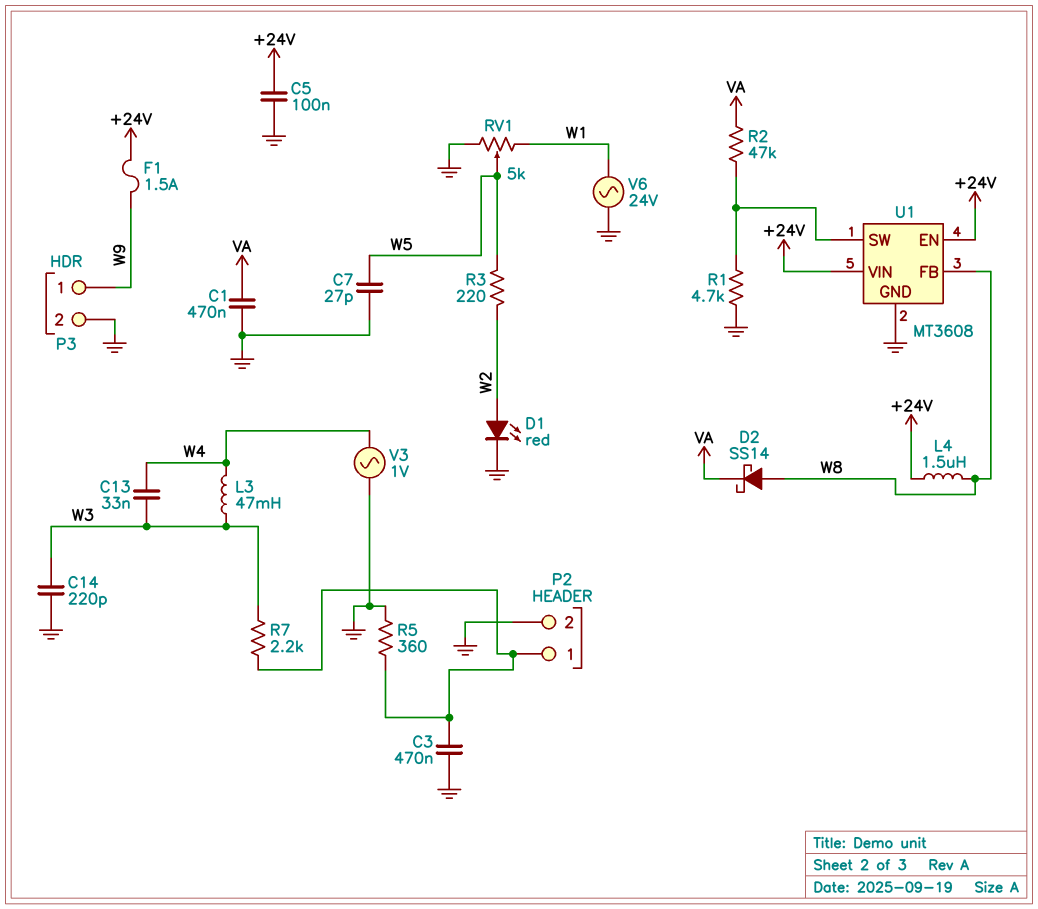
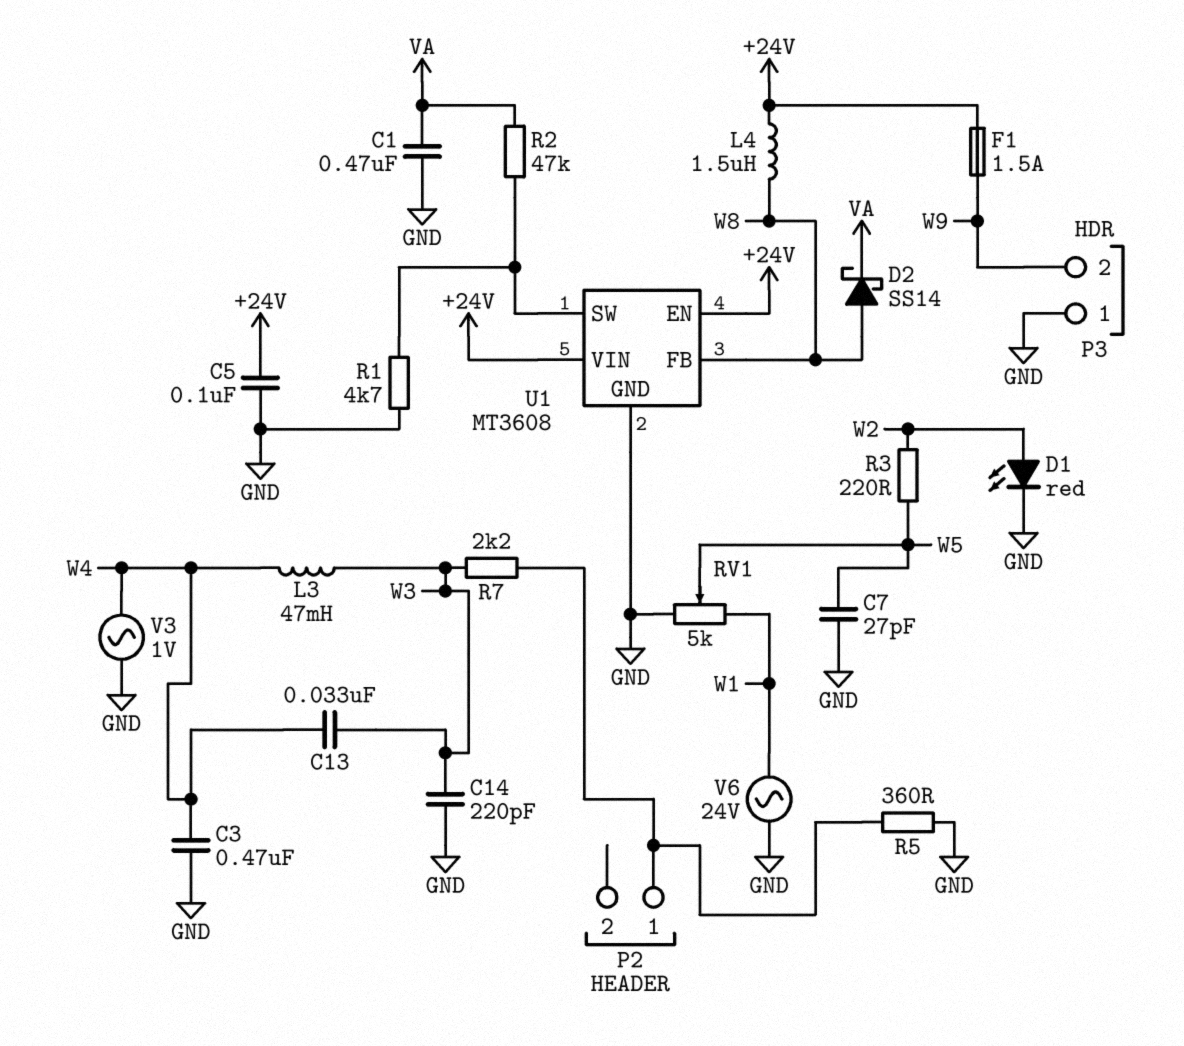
C3: 470nF (GND, P2/1) -> 470nF (GND, W4)
P2 pin 2: GND -> none
P3 pin 1: W9 -> GND
P3 pin 2: GND -> W9

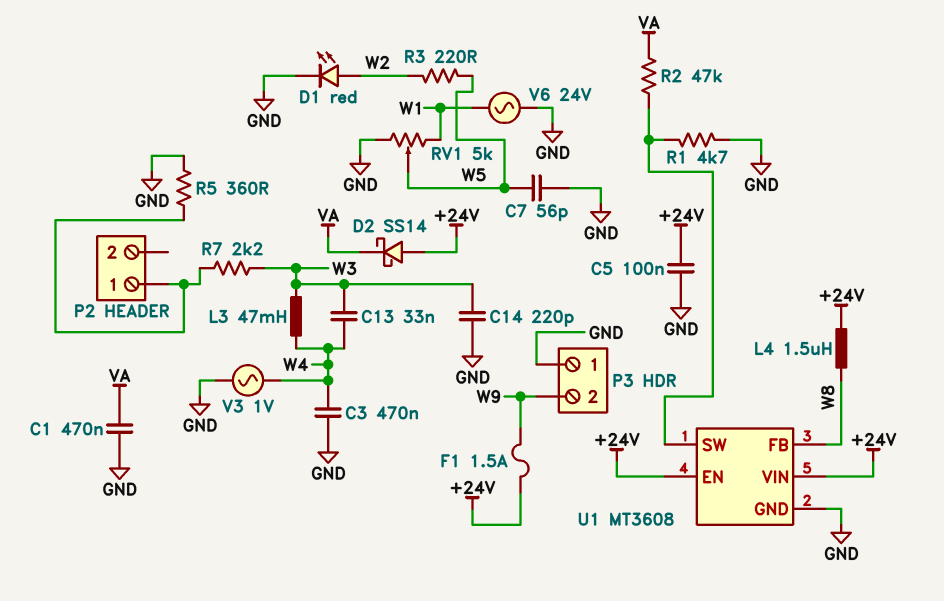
C7: 27pF (GND, W5) -> 56pF (GND, W5)
D2: schottky SS14 (A W8, K VA) -> schottky SS14 (A +24V, K VA)

